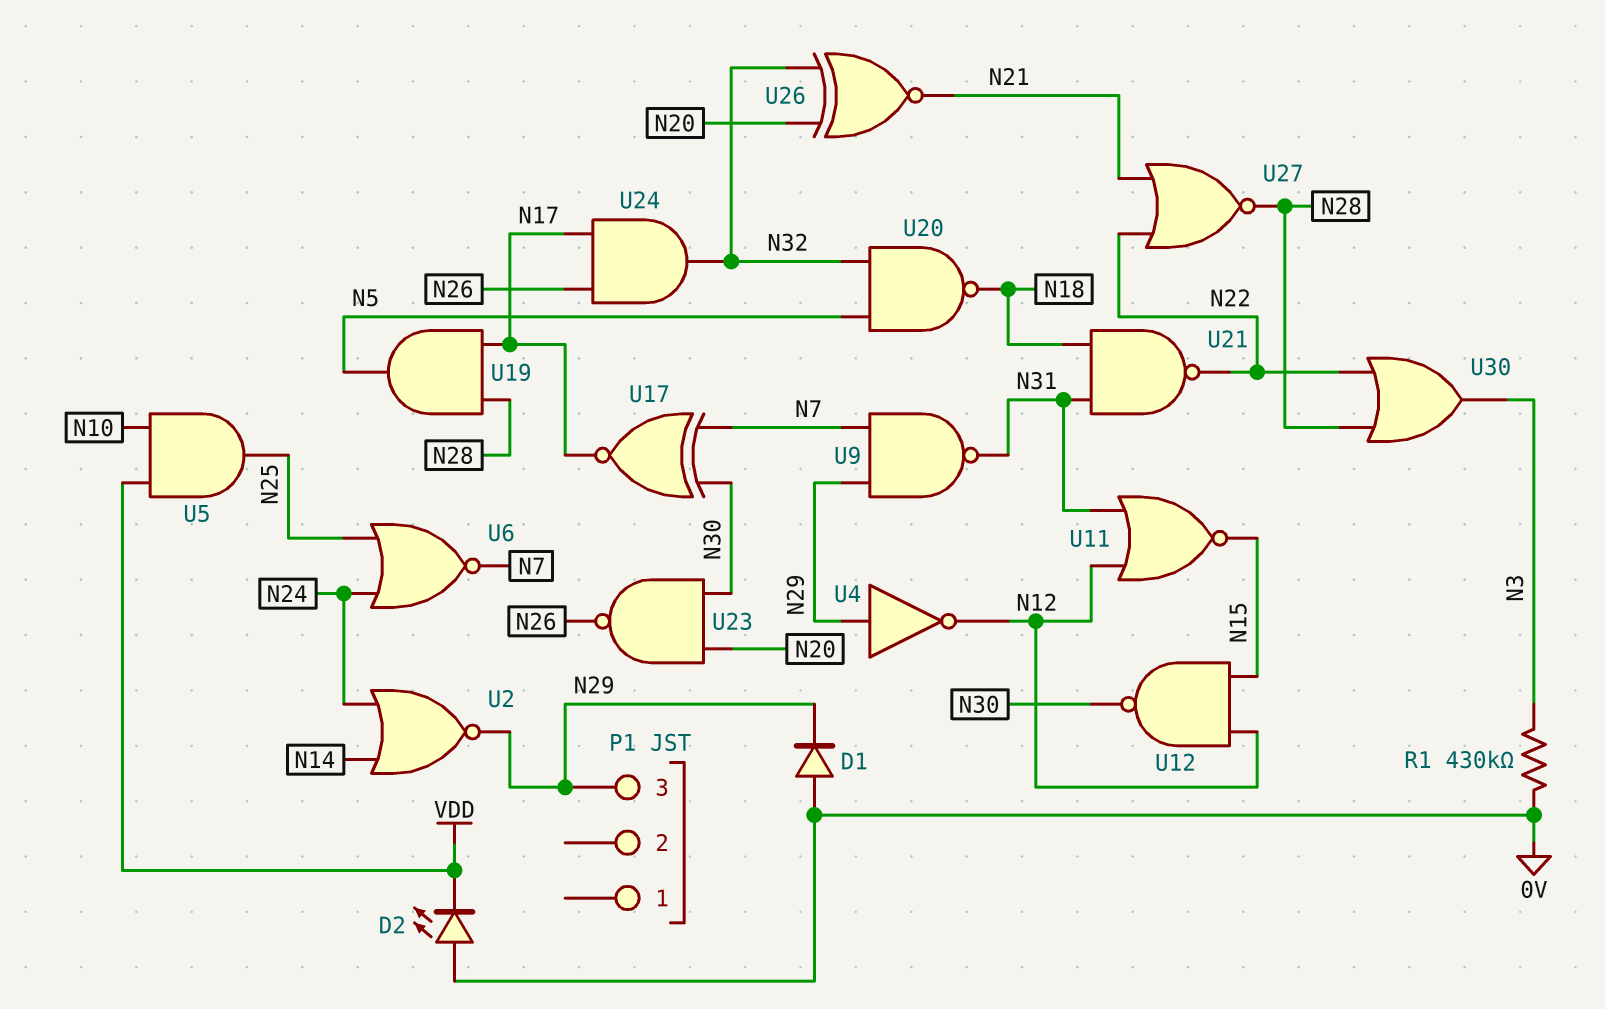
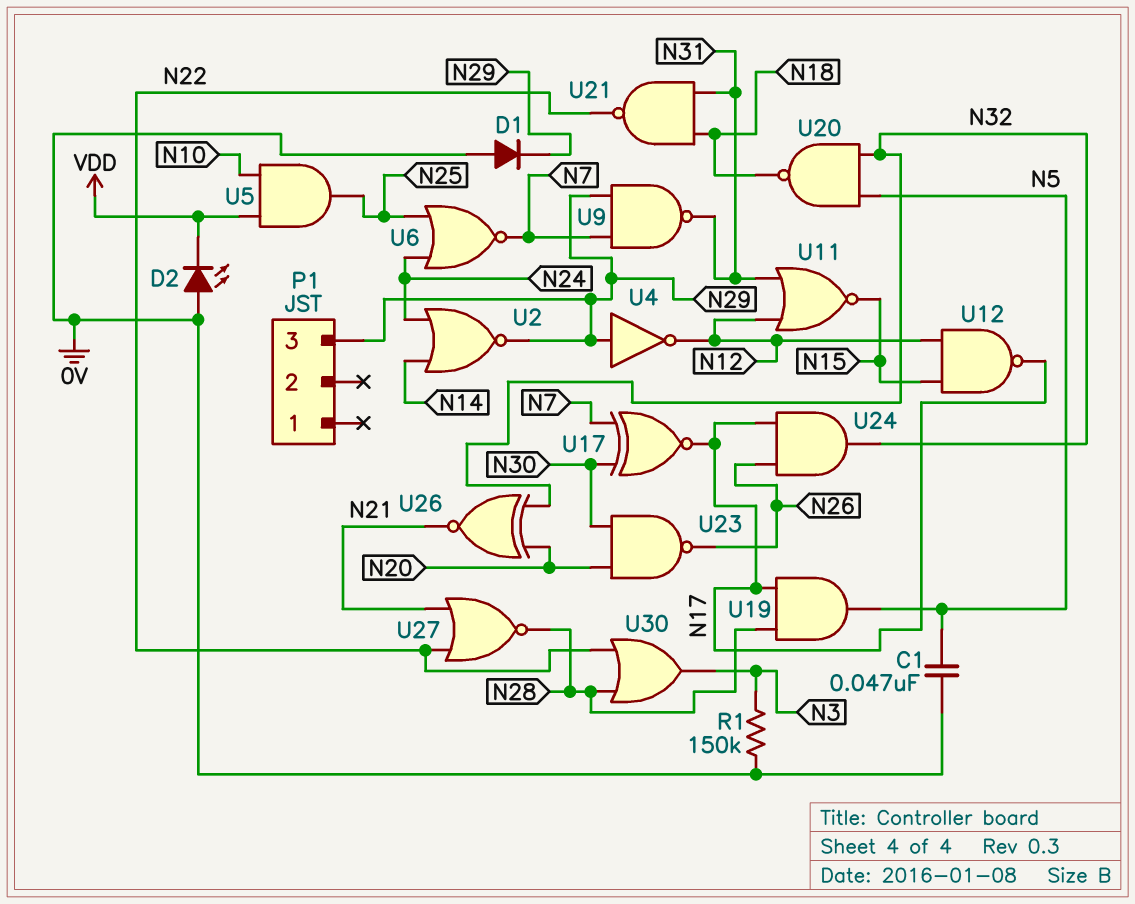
C1: none -> 47nF (0V, N5)
R1: 430k (0V, N3) -> 150k (0V, N3)
U12: NAND (in N12, in N15, out N30) -> NAND (in N12, in N15, out N17)

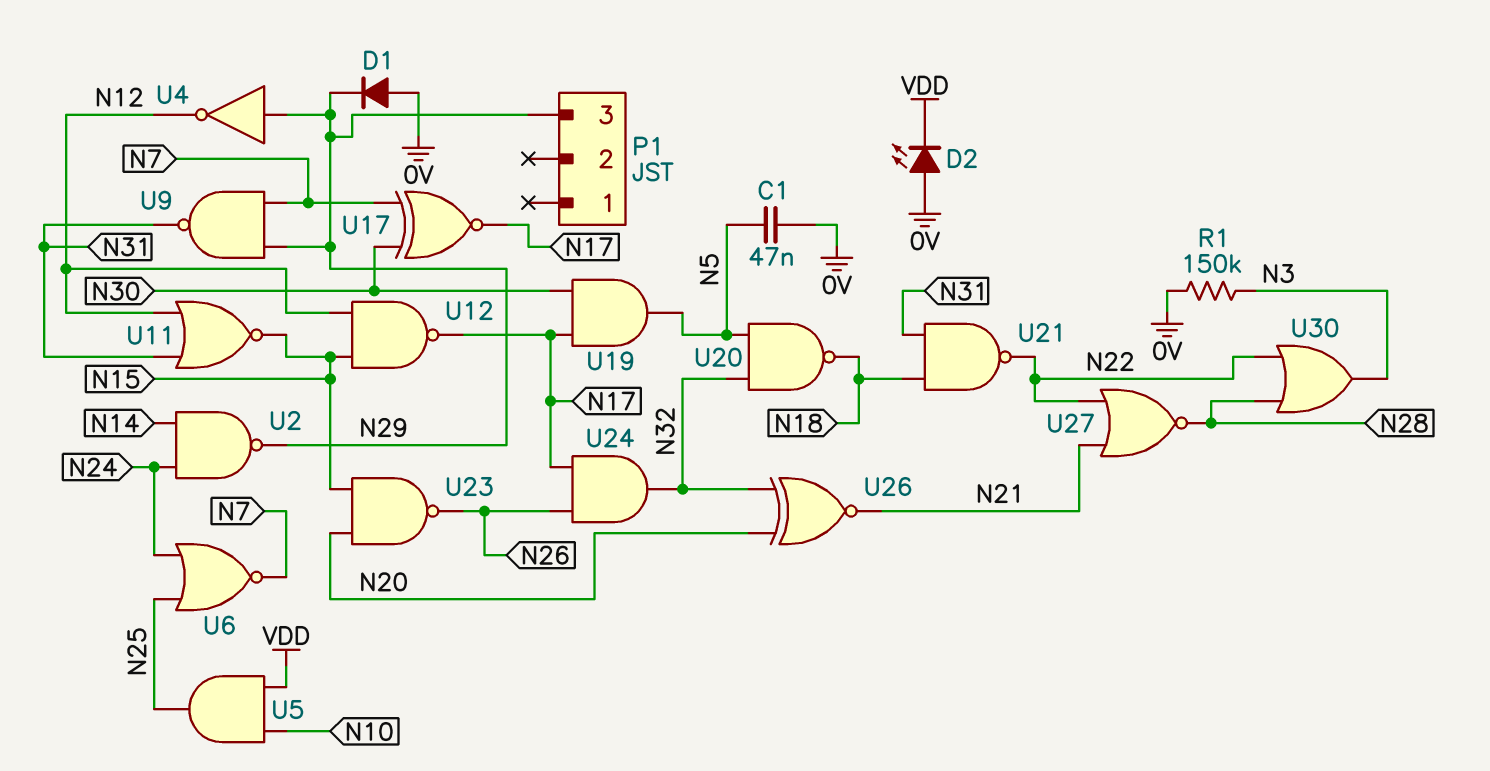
U2: NOR (in N14, in N24, out N29) -> NAND (in N14, in N24, out N29)
U19: AND (in N17, in N28, out N5) -> AND (in N17, in N30, out N5)
U23: NAND (in N20, in N30, out N26) -> NAND (in N15, in N20, out N26)

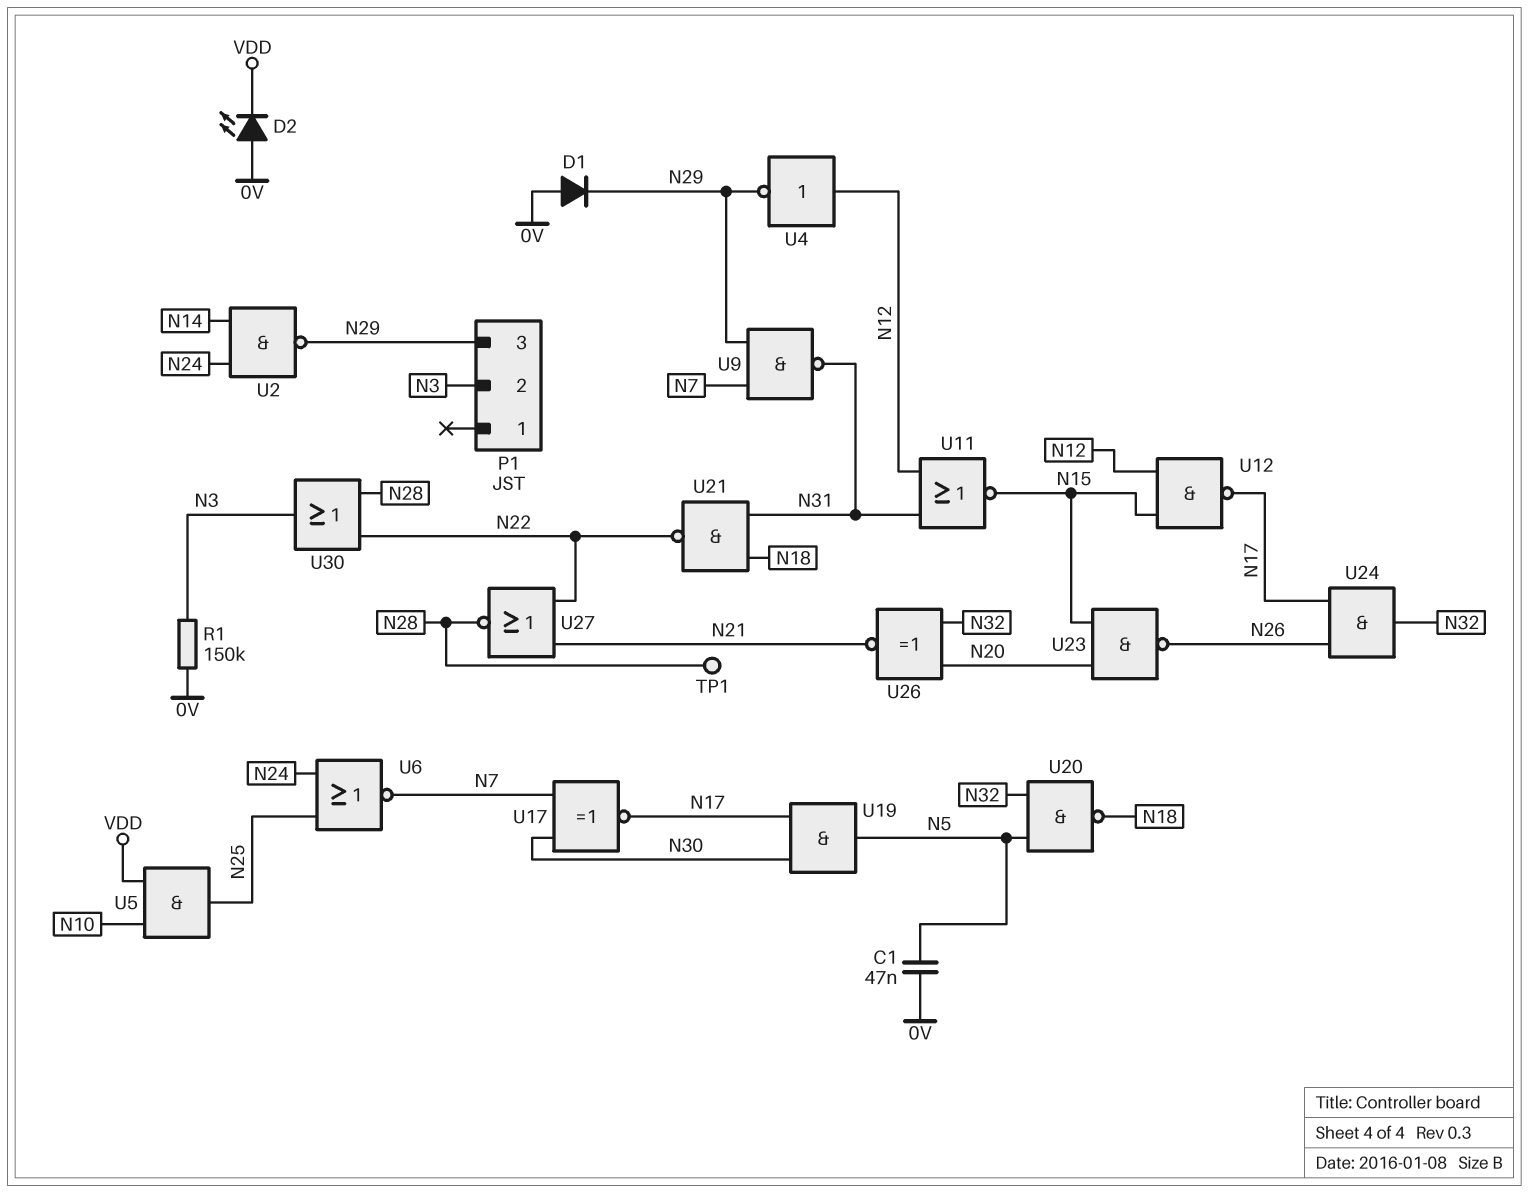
P1 pin 2: none -> N3
TP1: none -> test point (N28)
U4: NOT (in N29, out N12) -> NOT (in N12, out N29)

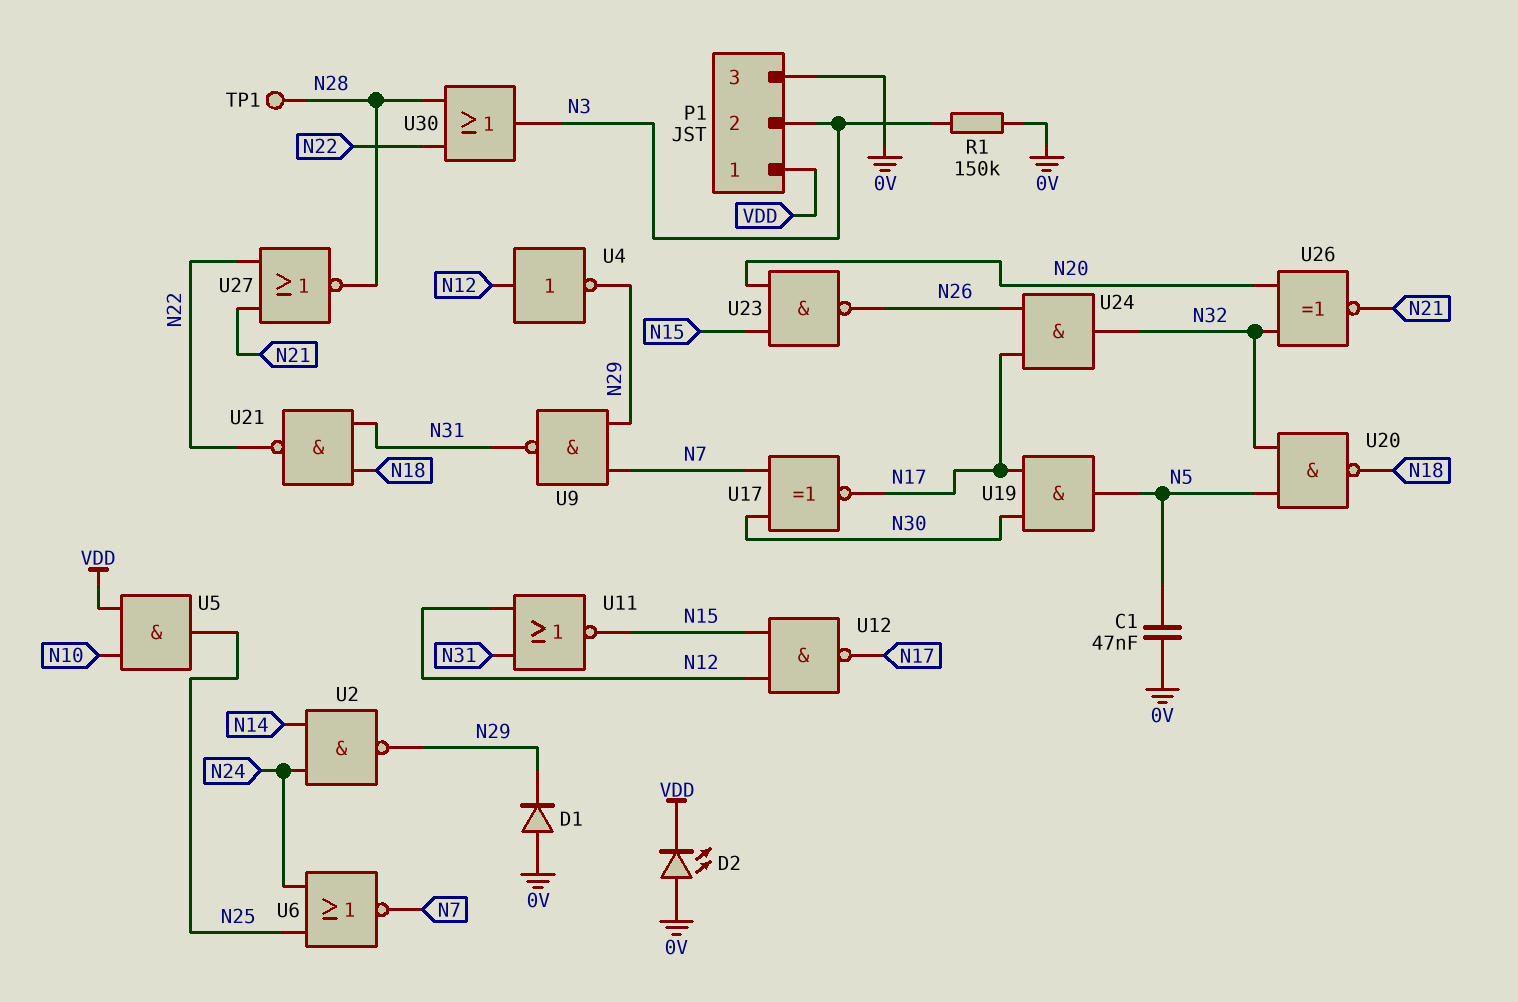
P1 pin 1: none -> VDD
P1 pin 3: N29 -> 0V

